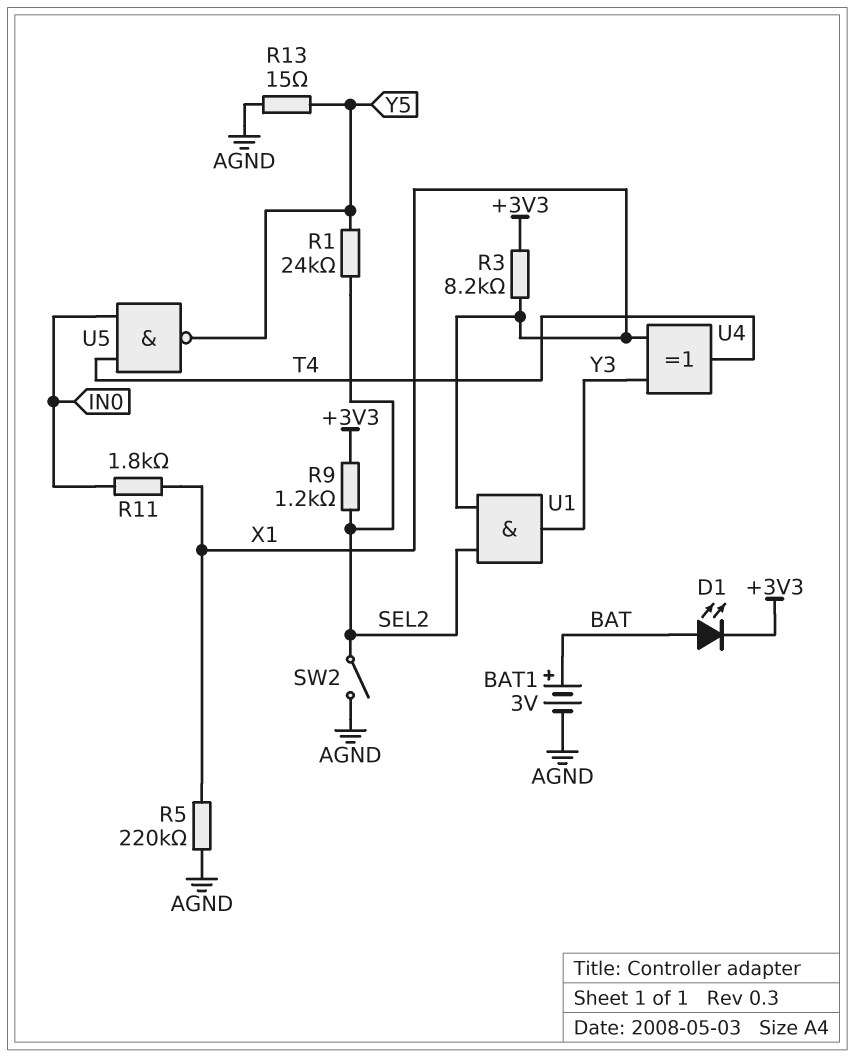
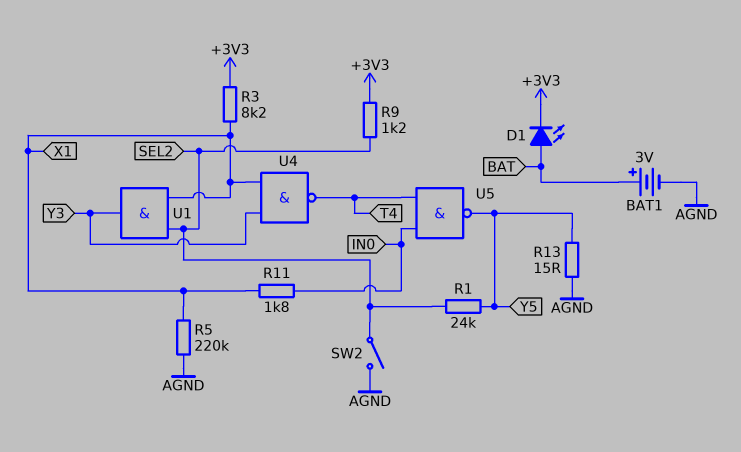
U4: XOR (in X1, in Y3, out T4) -> NAND (in X1, in Y3, out T4)

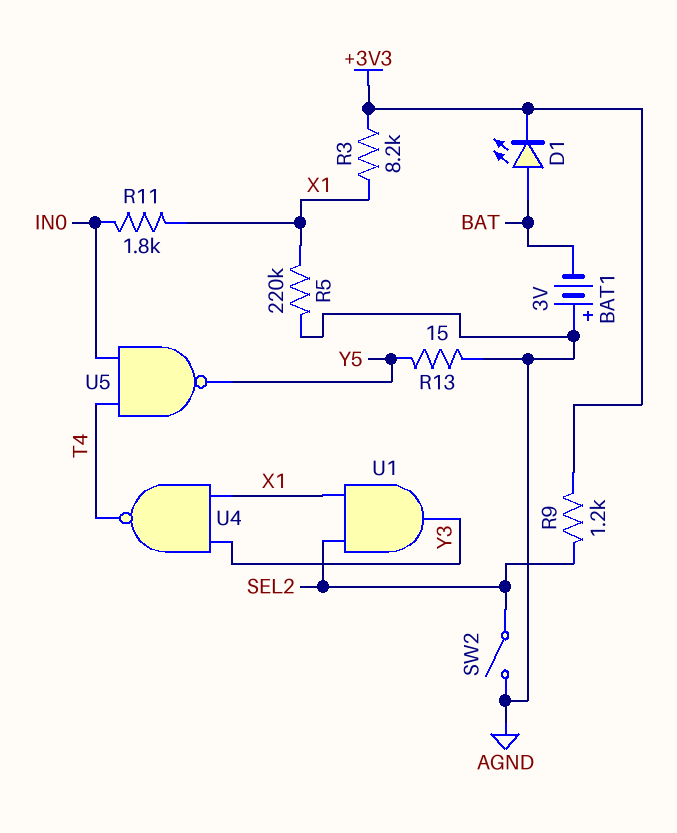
BAT1: 3V (plus BAT, minus AGND) -> 3V (plus AGND, minus BAT)
R1: 24k (SEL2, Y5) -> none

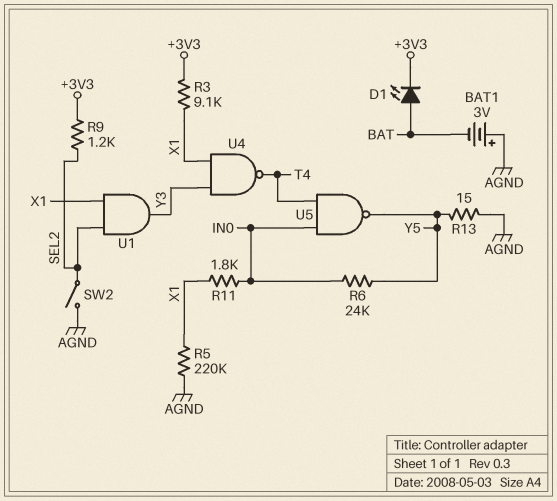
R3: 8.2k (+3V3, X1) -> 9.1k (+3V3, X1)
R6: none -> 24k (IN0, Y5)

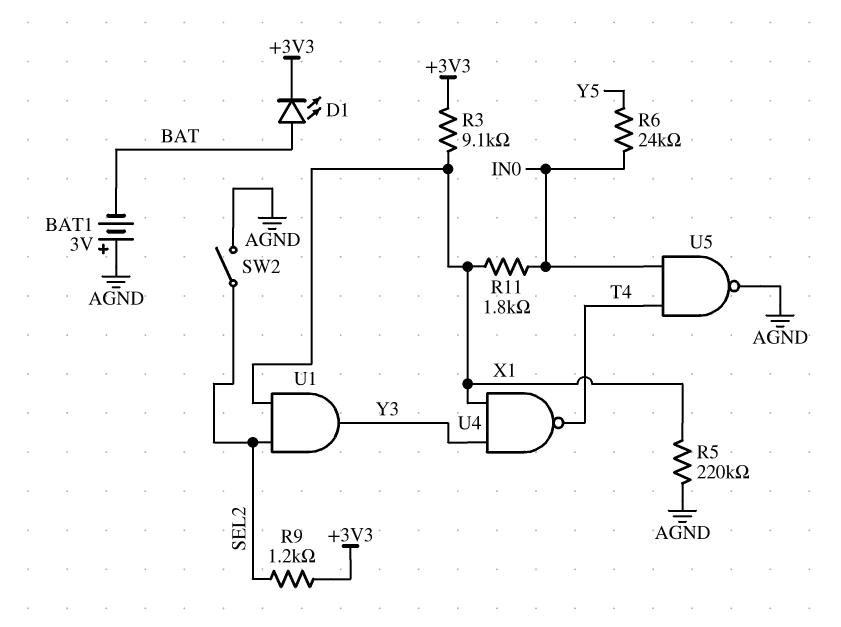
R13: 15 (AGND, Y5) -> none
U5: NAND (in IN0, in T4, out Y5) -> NAND (in IN0, in T4, out AGND)

